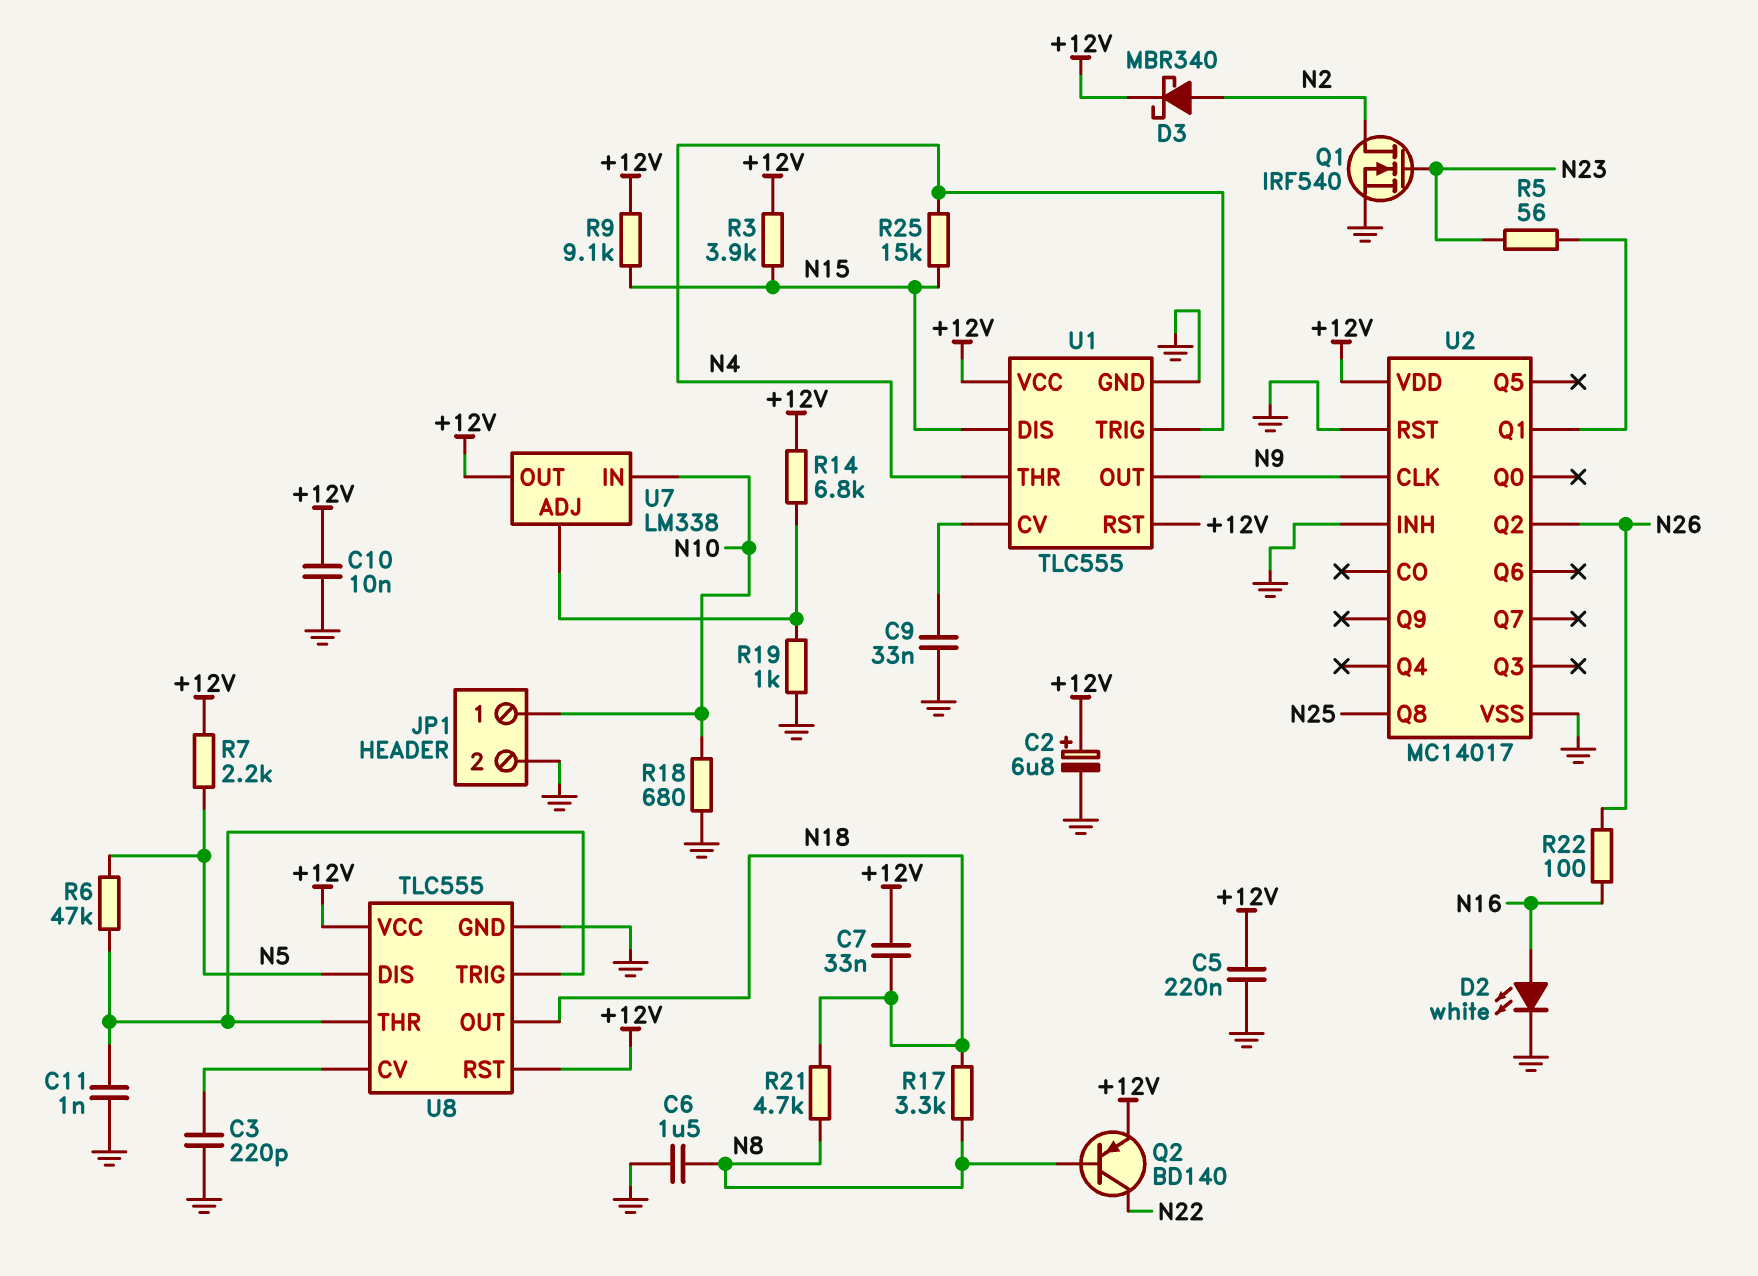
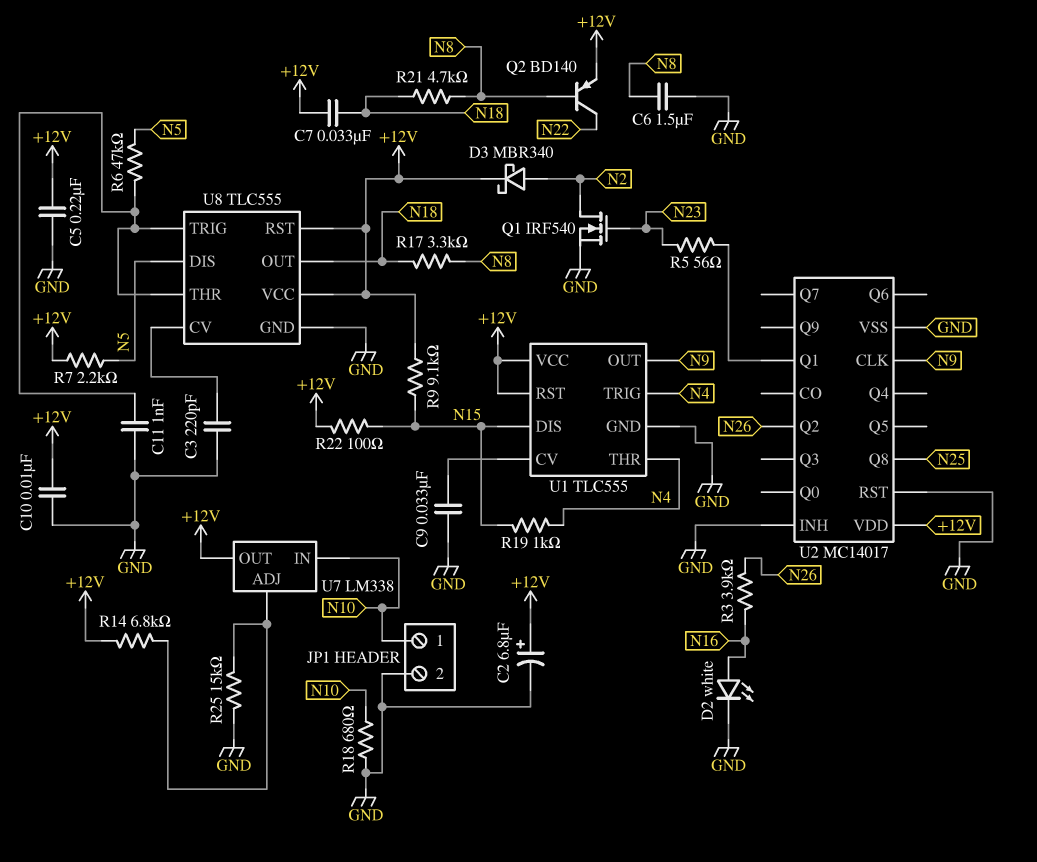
R3: 3.9k (+12V, N15) -> 3.9k (N16, N26)
R19: 1k (GND, U7/ADJ) -> 1k (N4, N15)
R22: 100 (N16, N26) -> 100 (+12V, N15)
R25: 15k (N4, N15) -> 15k (GND, U7/ADJ)

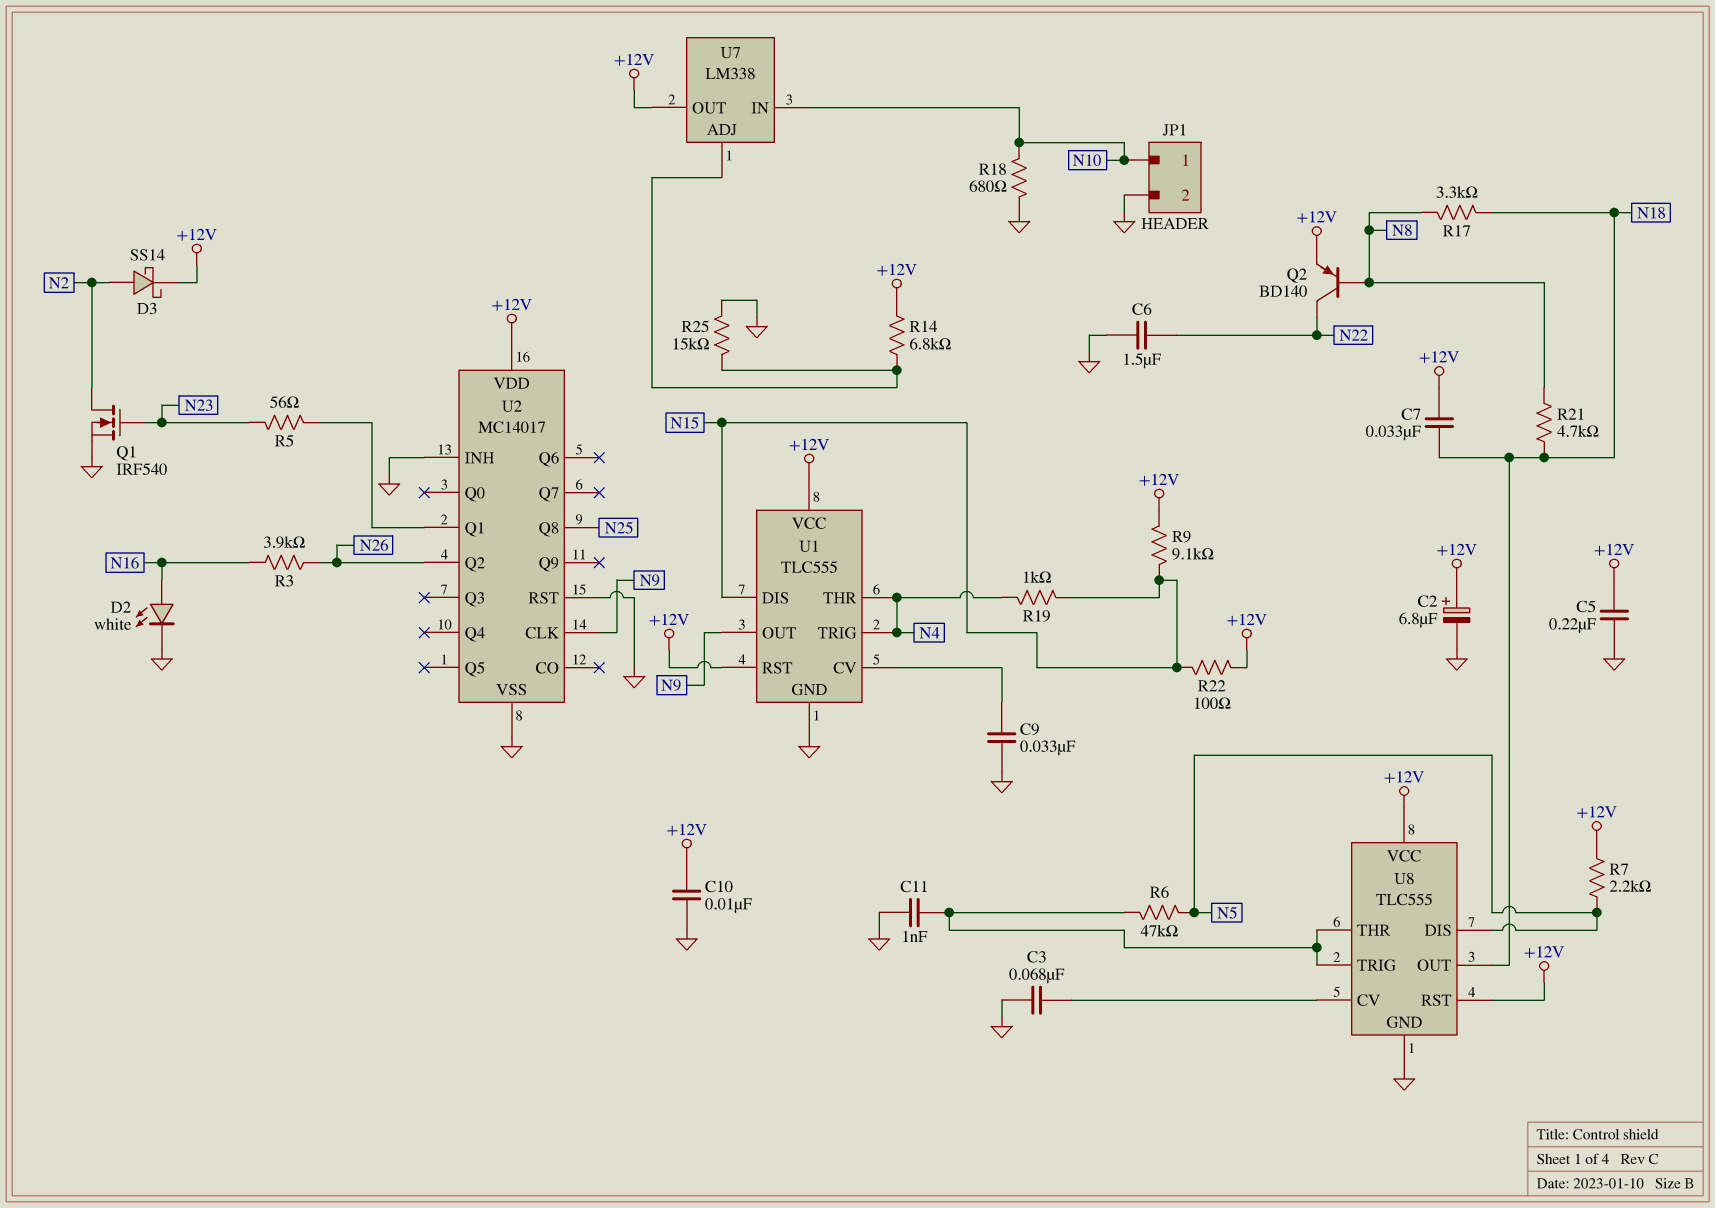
C3: 220pF (GND, U8/CV) -> 68nF (GND, U8/CV)
C6: 1.5uF (GND, N8) -> 1.5uF (GND, N22)
D3: schottky MBR340 (A N2, K +12V) -> schottky SS14 (A N2, K +12V)

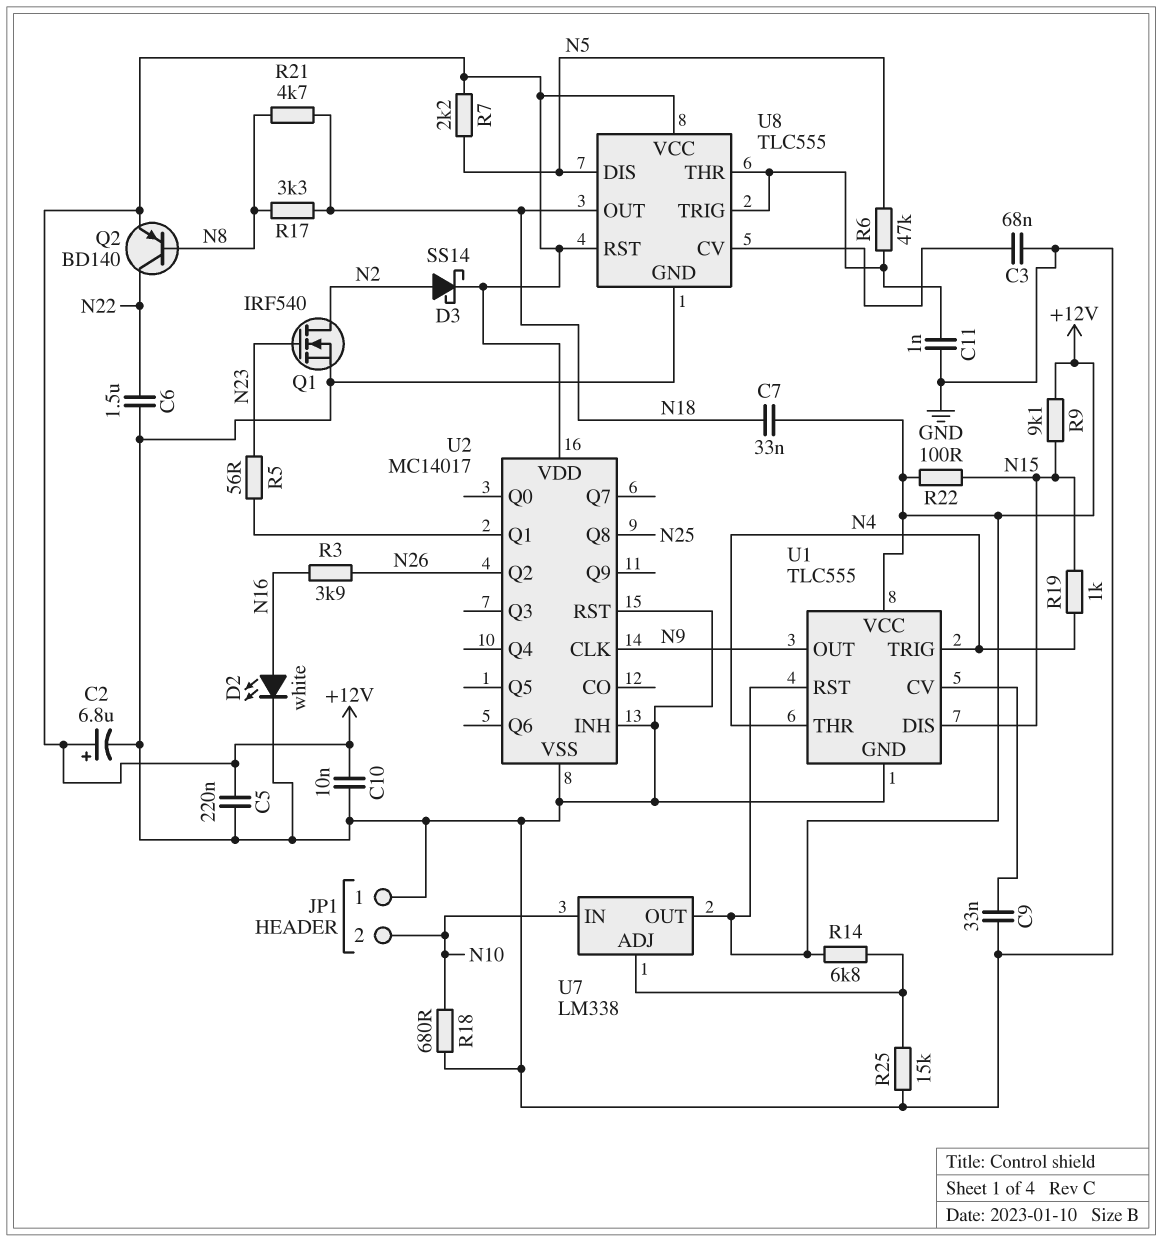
JP1 pin 1: N10 -> GND
JP1 pin 2: GND -> N10

